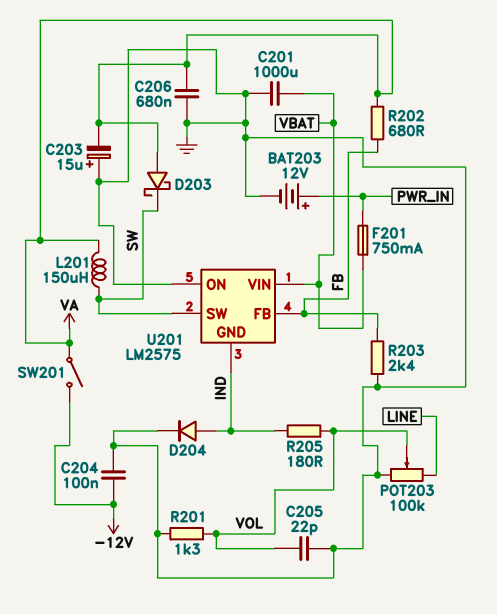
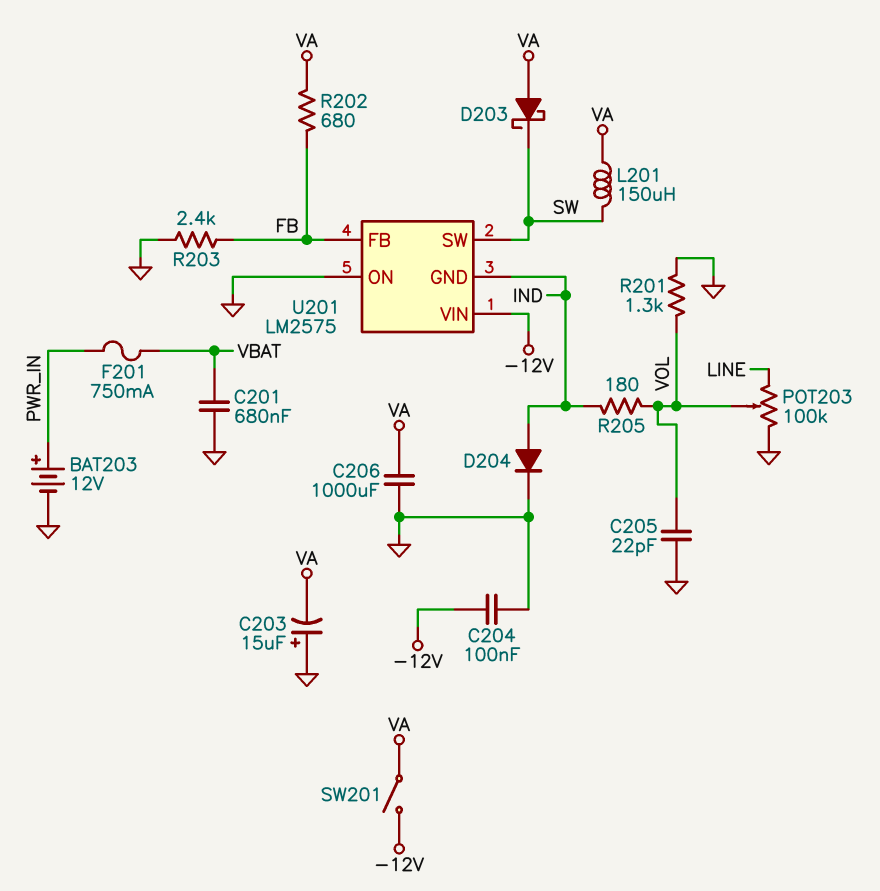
C201: 1000uF (GND, VBAT) -> 680nF (GND, VBAT)
C206: 680nF (GND, VA) -> 1000uF (GND, VA)
U201 pin VIN: VBAT -> -12V

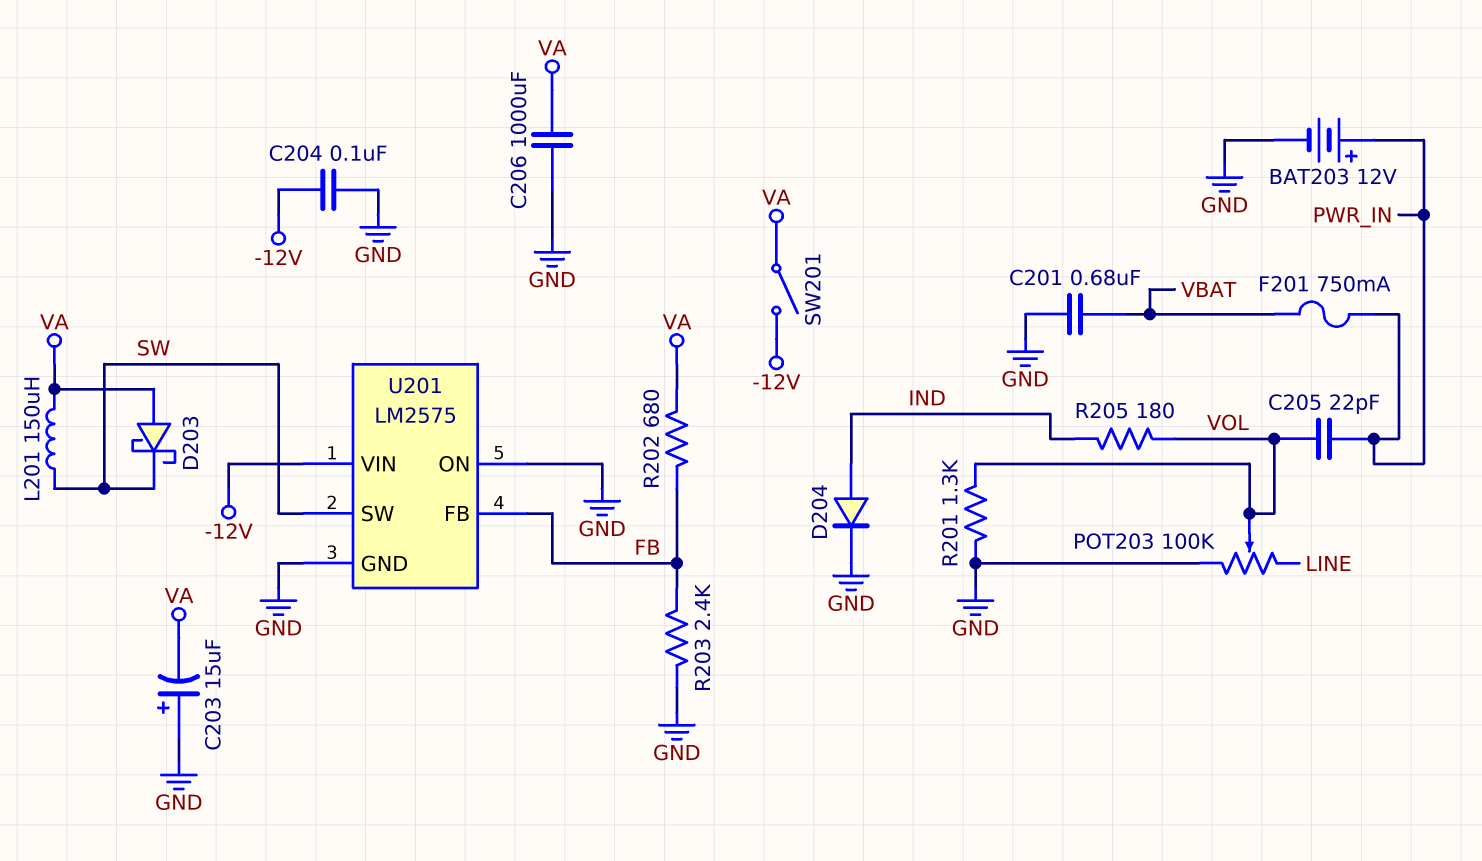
C205: 22pF (GND, VOL) -> 22pF (PWR_IN, VOL)
U201 pin GND: IND -> GND

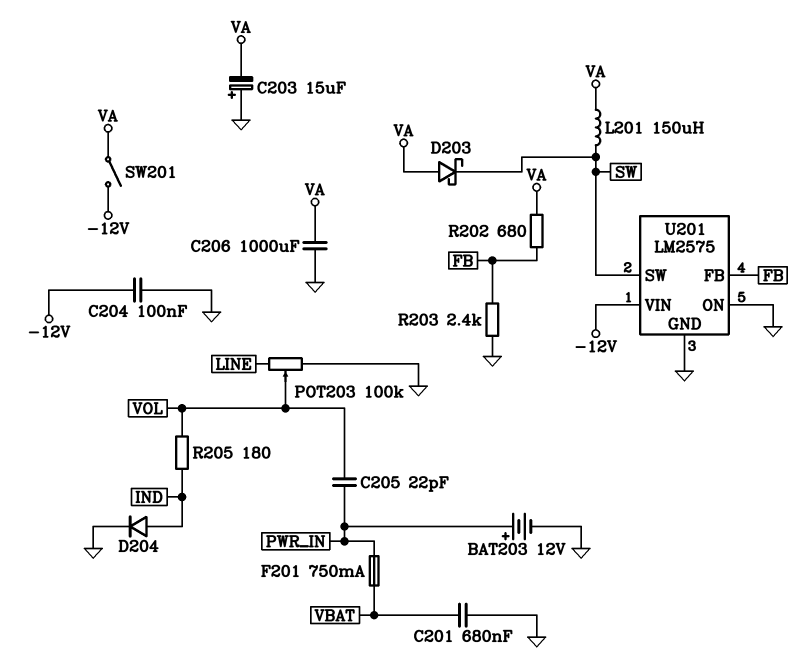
R201: 1.3k (GND, VOL) -> none

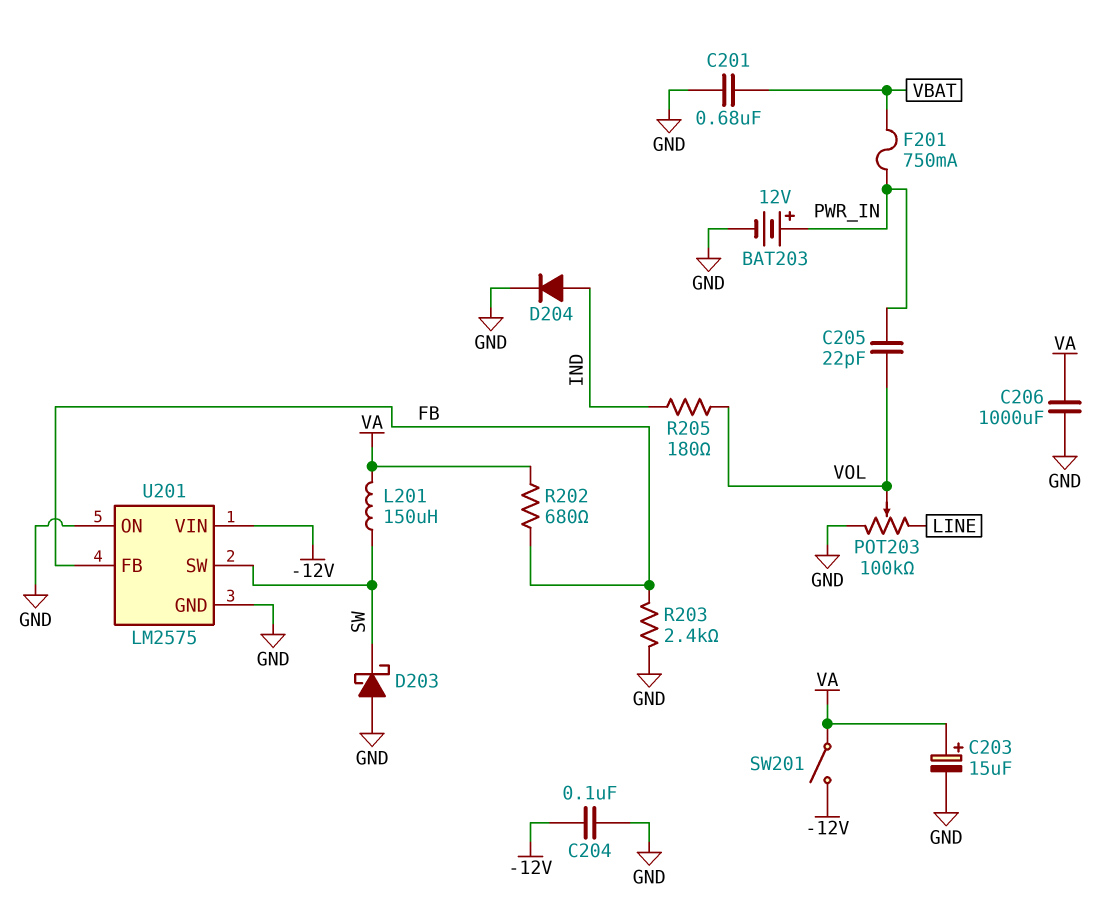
C203: 15uF (plus GND, minus VA) -> 15uF (plus VA, minus GND)
D203: schottky (A VA, K SW) -> schottky (A GND, K SW)

